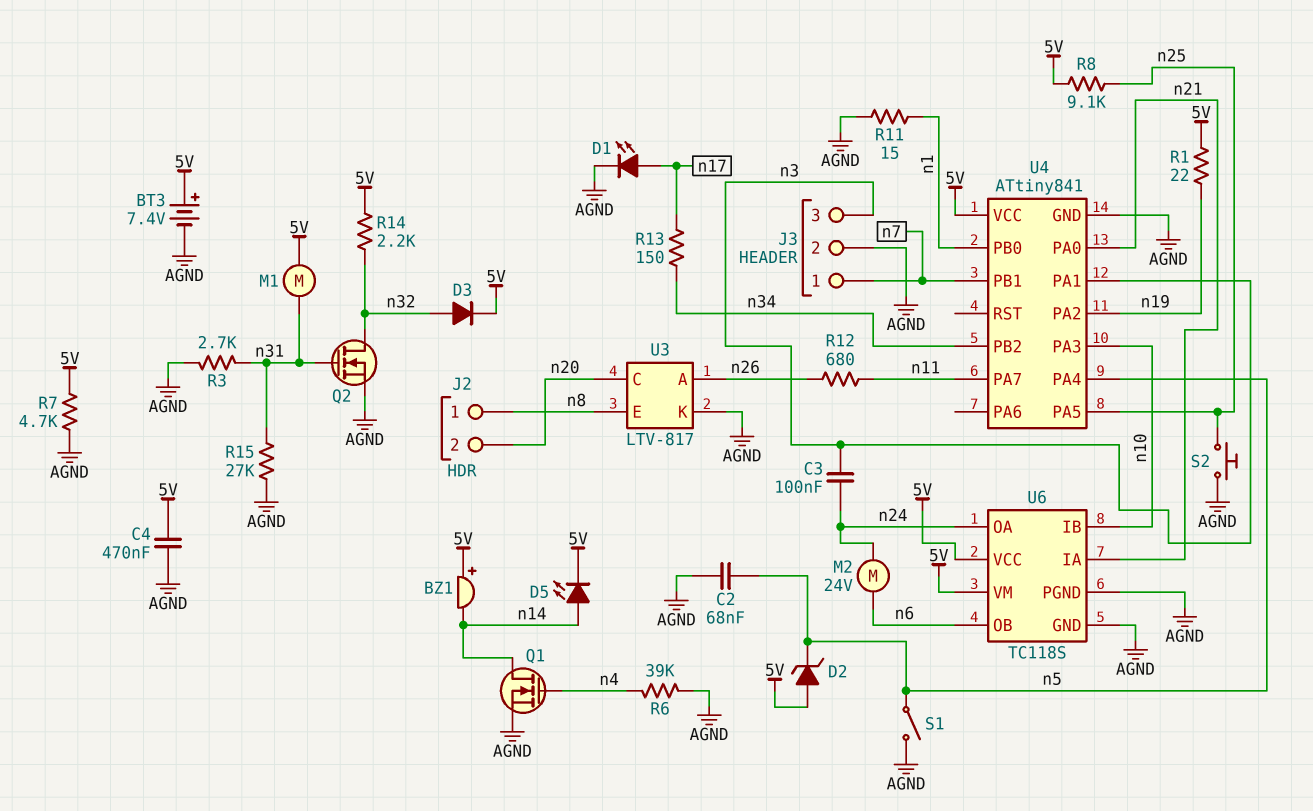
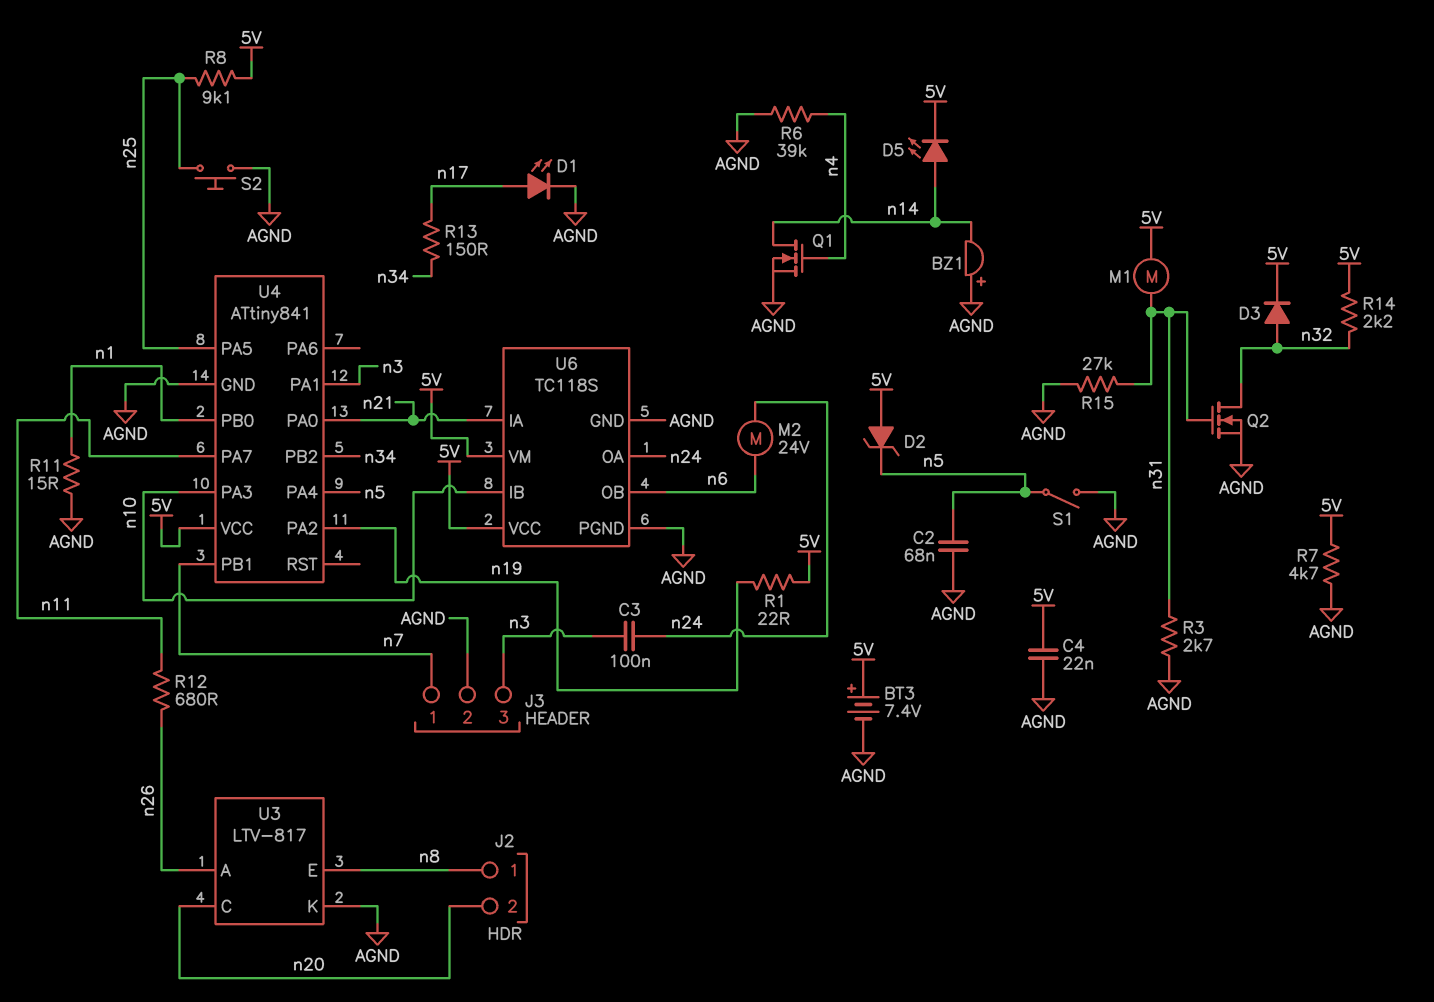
BZ1: buzzer (plus 5V, minus n14) -> buzzer (plus AGND, minus n14)
C4: 470nF (5V, AGND) -> 22nF (5V, AGND)

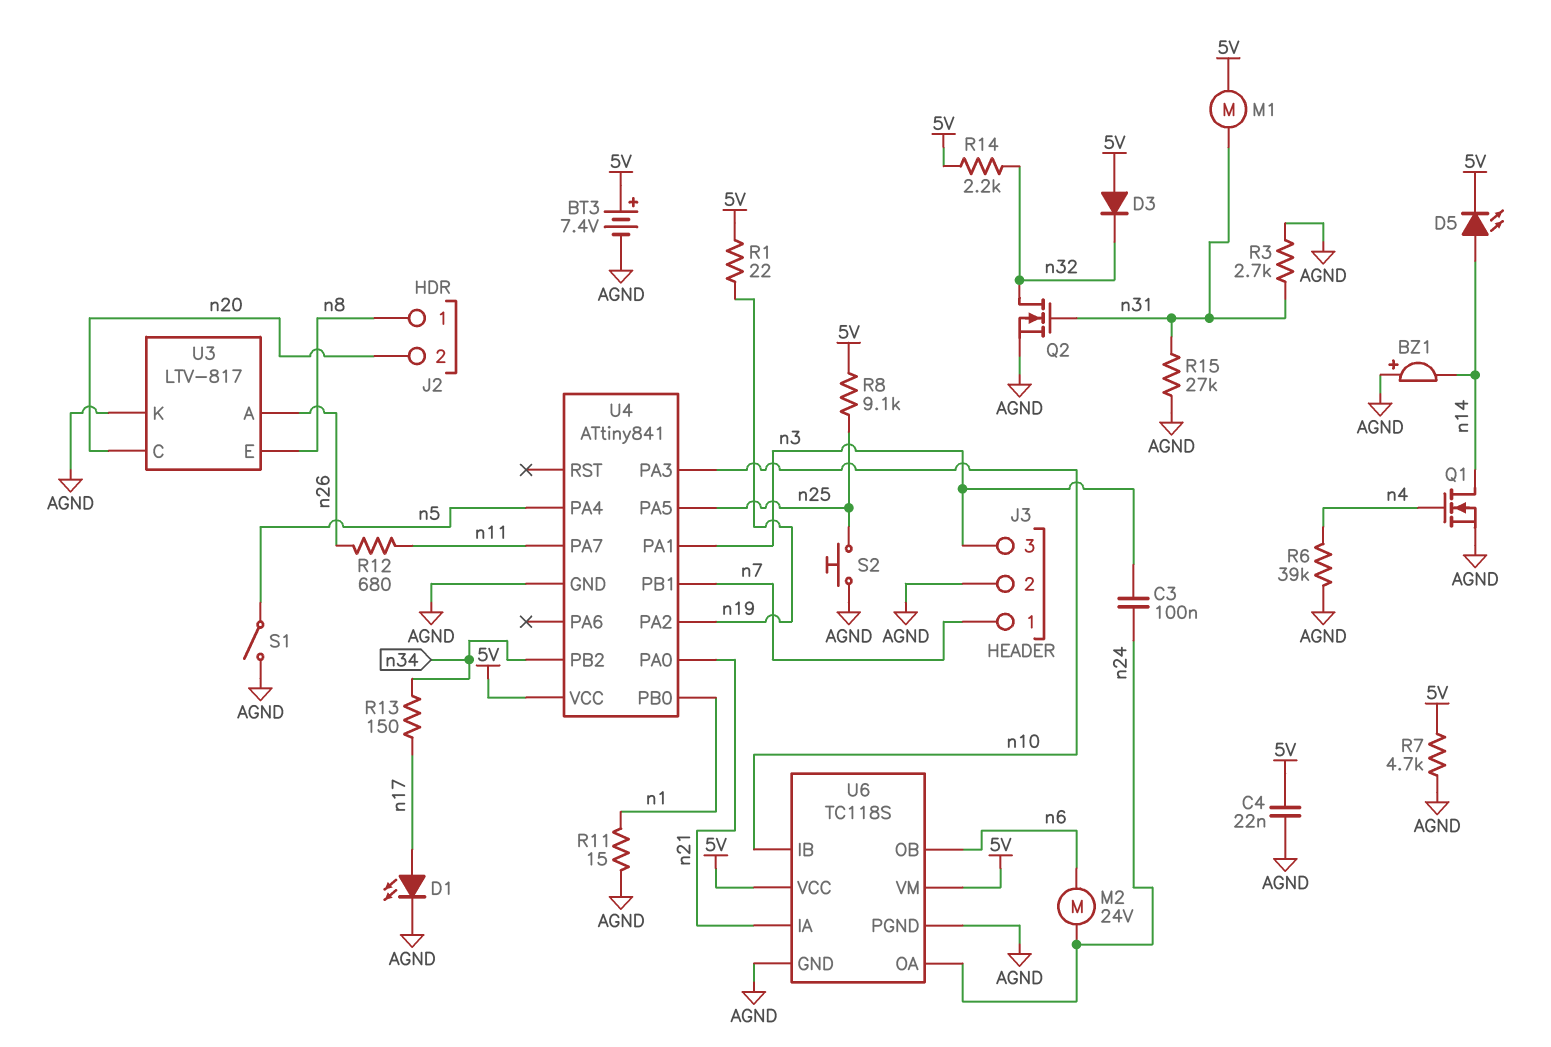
C2: 68nF (AGND, n5) -> none
D2: zener (A 5V, K n5) -> none
D3: diode (A n32, K 5V) -> diode (A 5V, K n32)

